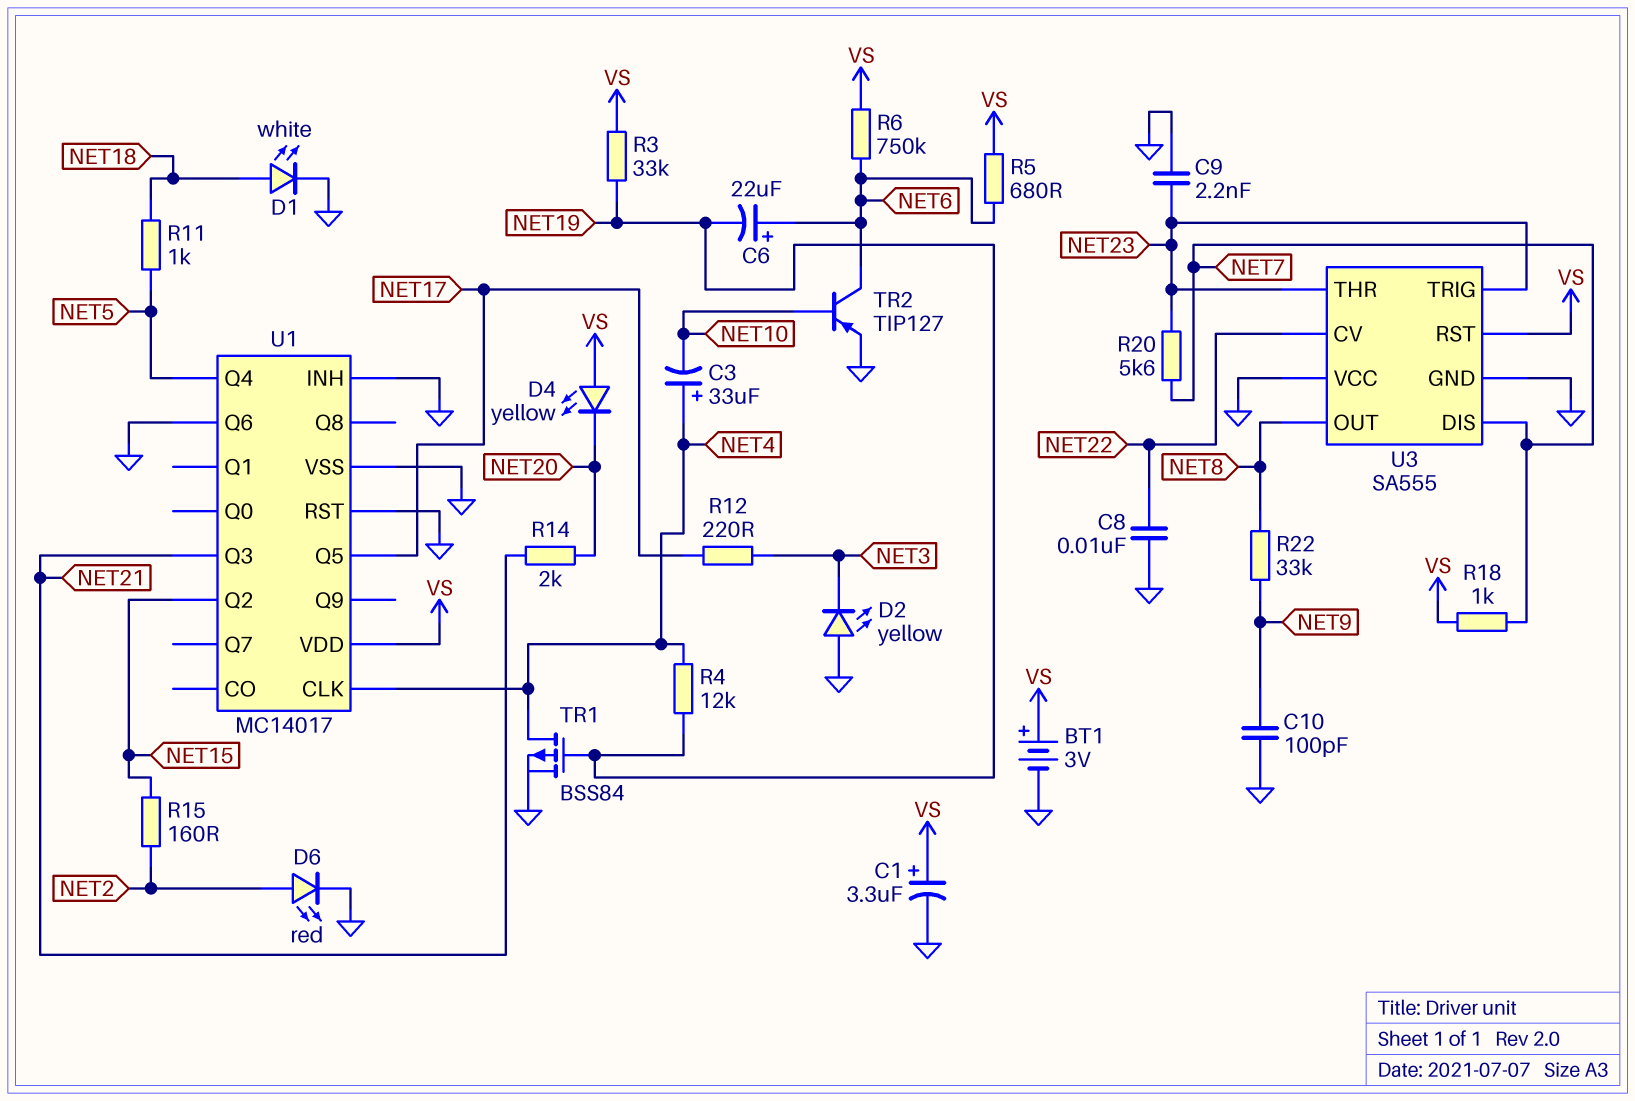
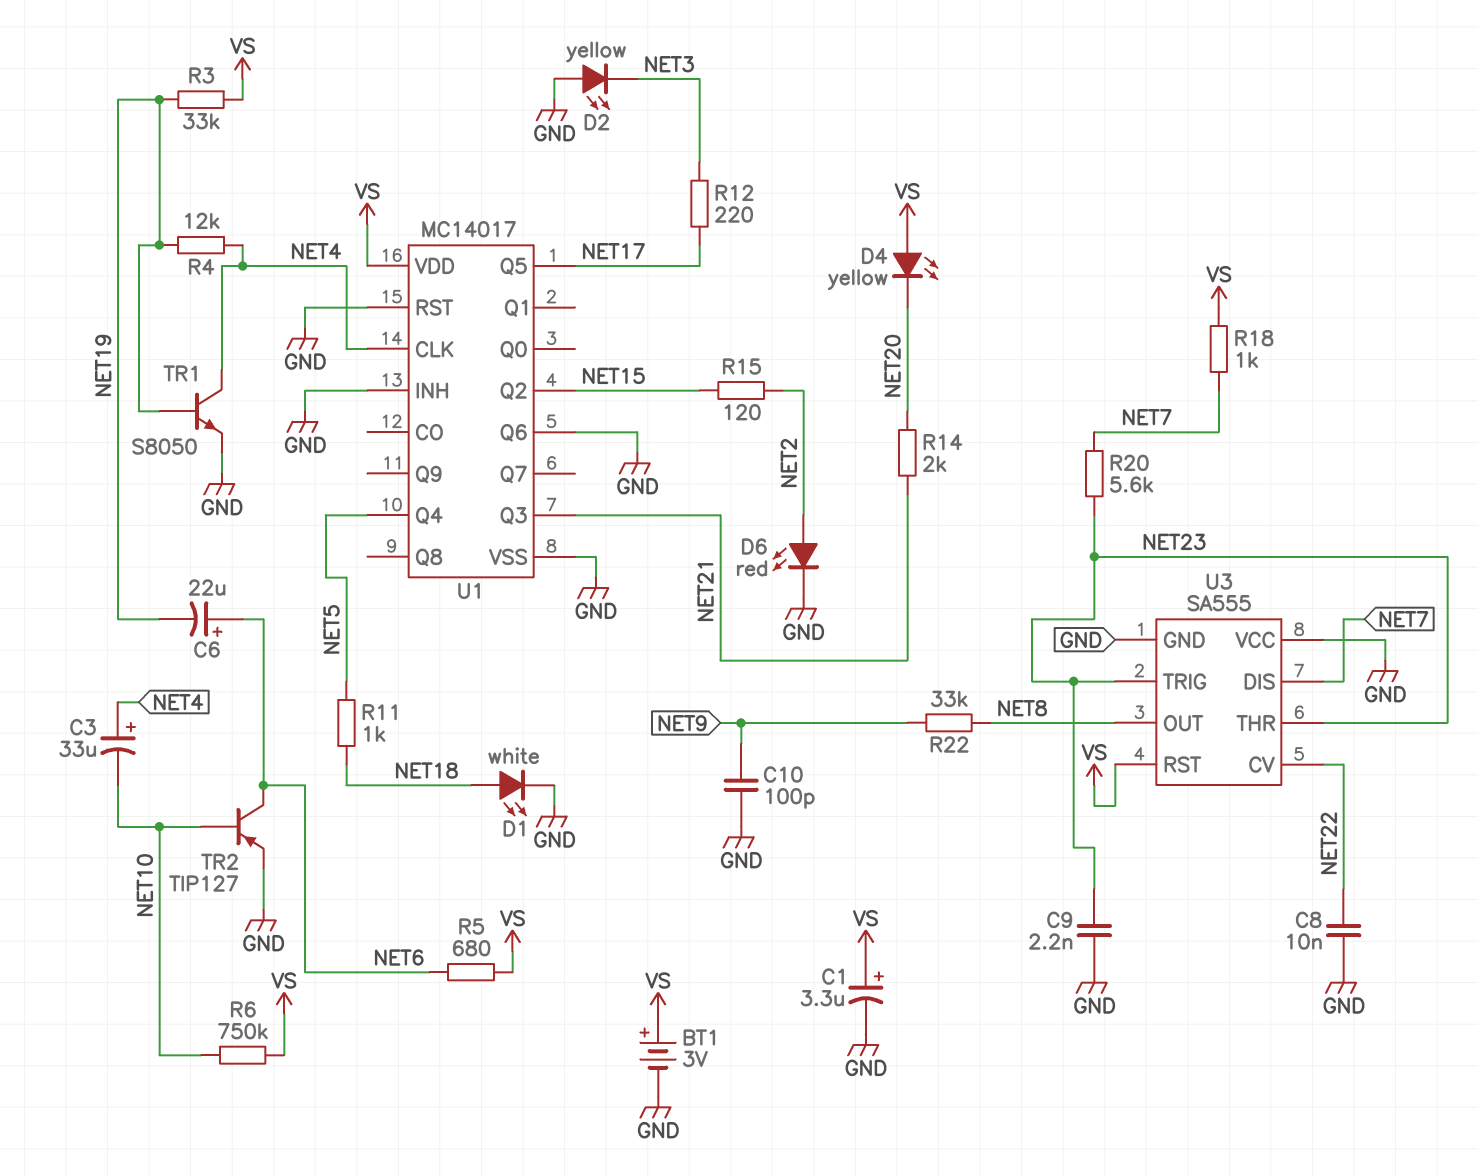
R6: 750k (NET6, VS) -> 750k (NET10, VS)
R15: 160 (NET2, NET15) -> 120 (NET2, NET15)
TR1: PMOS BSS84 (G NET19, D NET4, S GND) -> NPN S8050 (B NET19, C NET4, E GND)

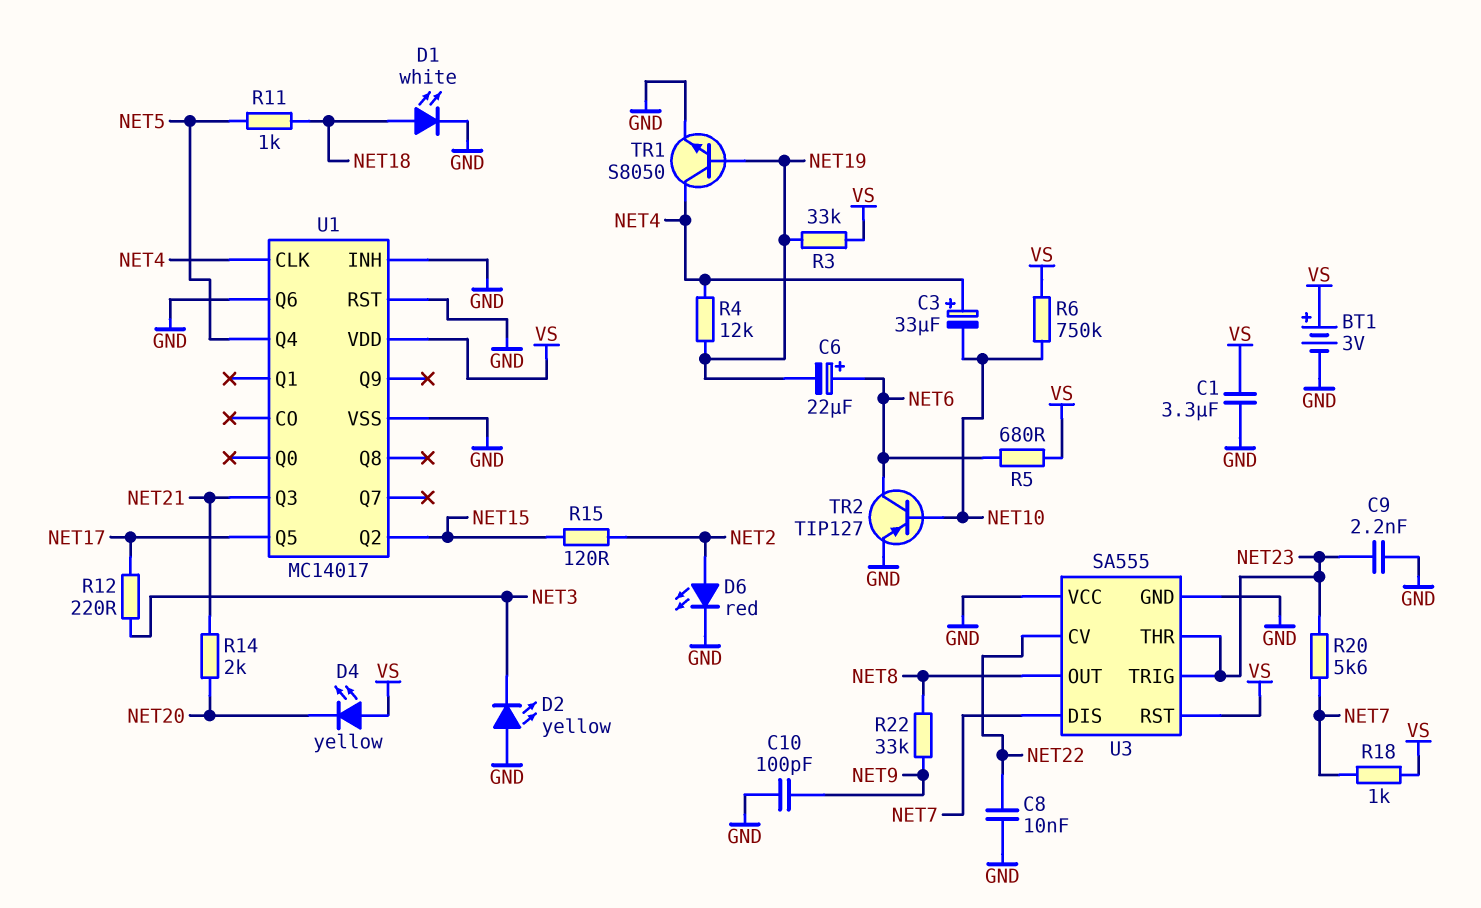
C1: 3.3uF (plus VS, minus GND) -> 3.3uF (GND, VS)

